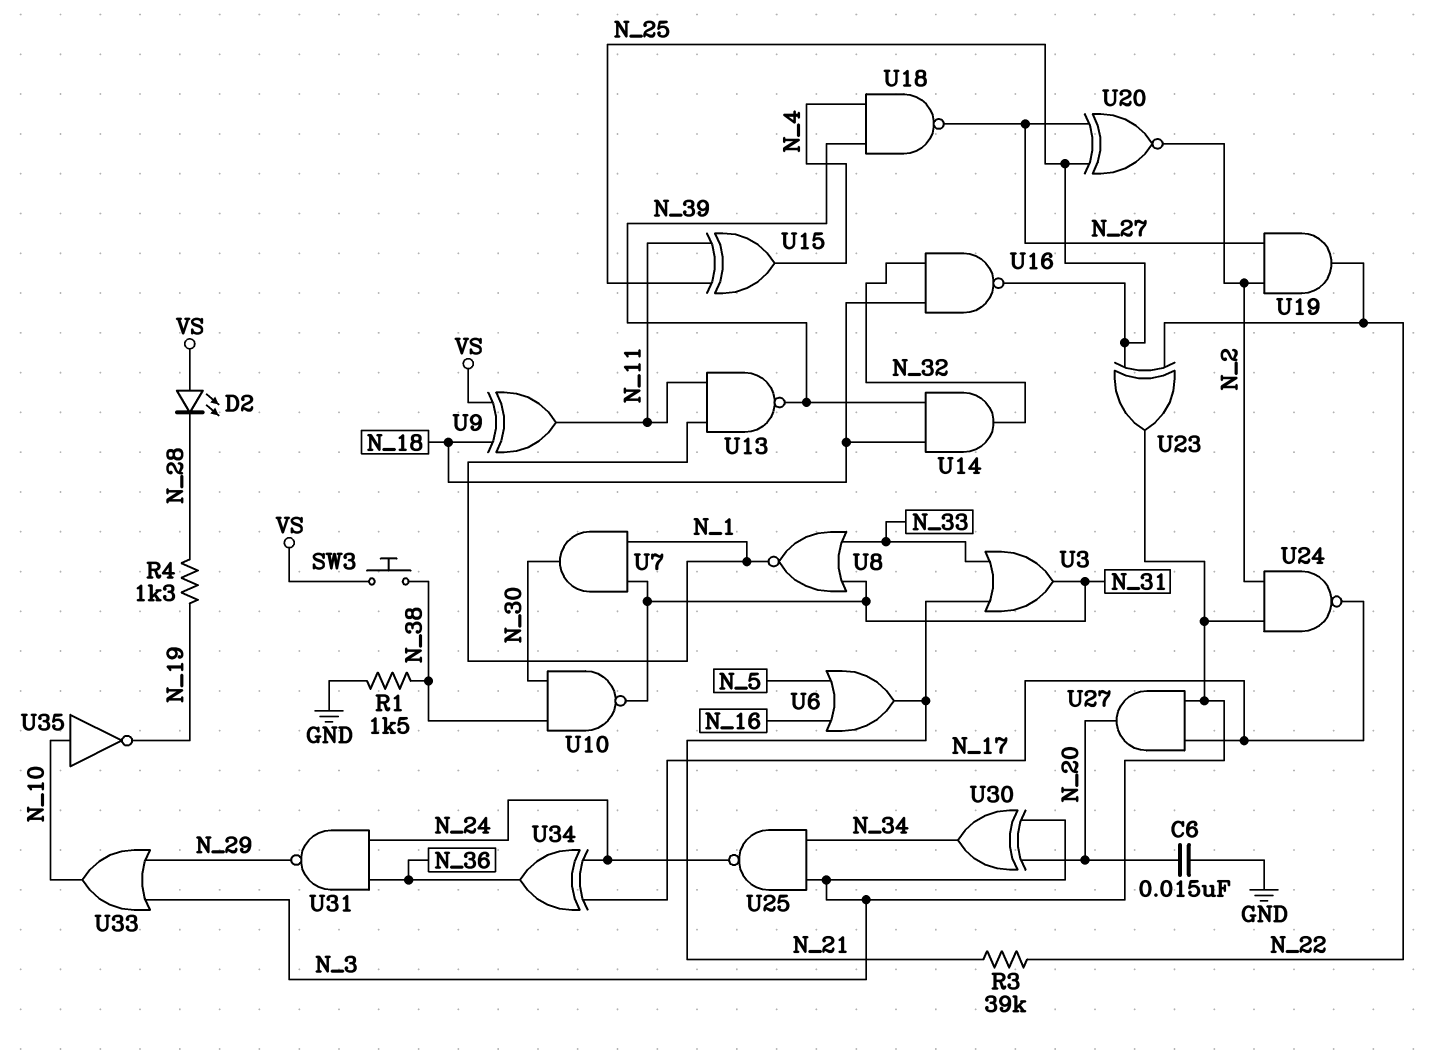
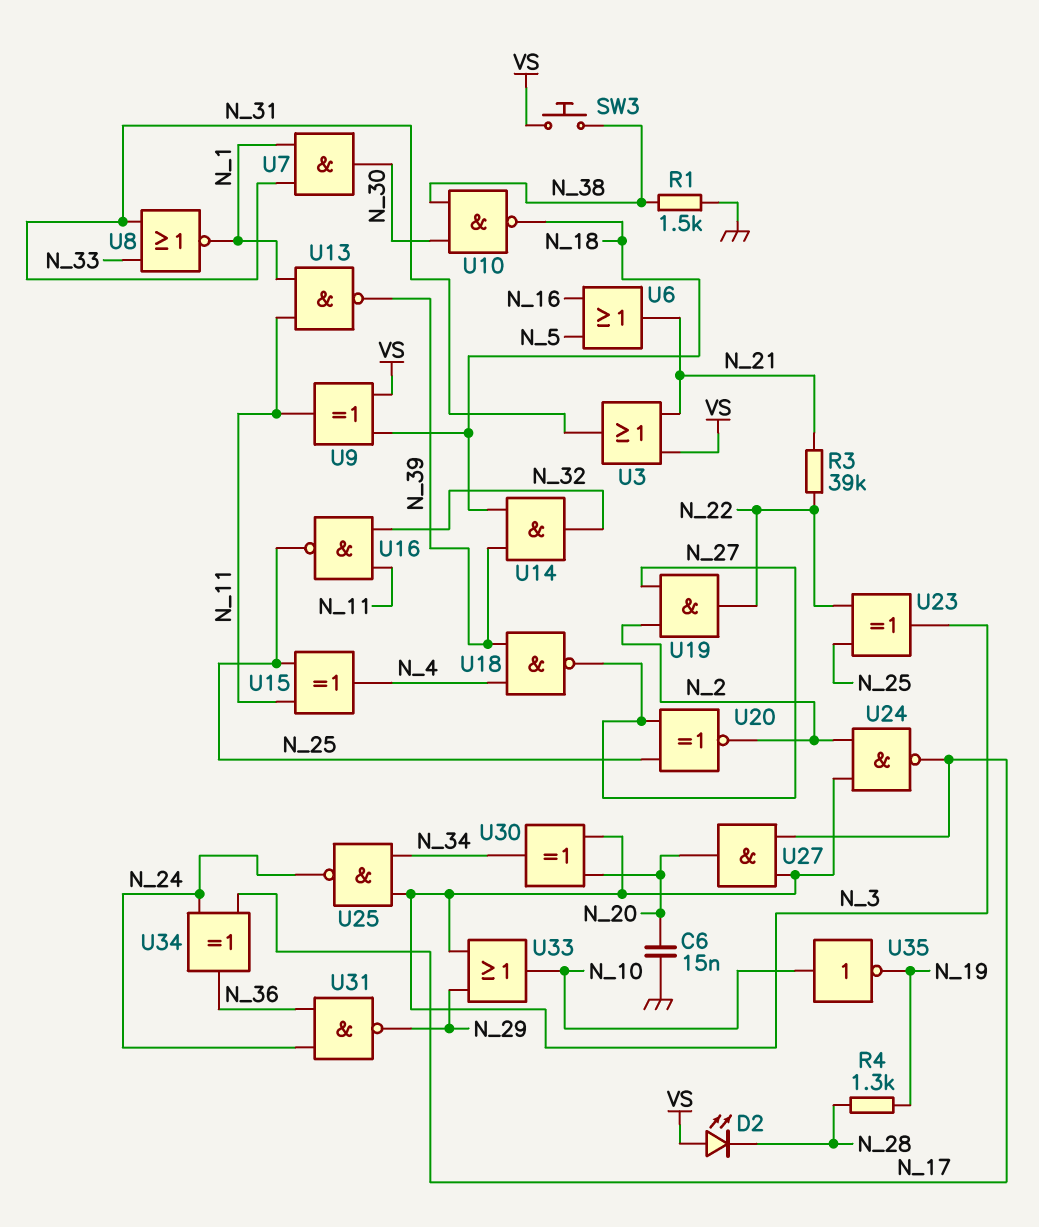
U3: OR (in N_21, in N_33, out N_31) -> OR (in N_21, in VS, out N_31)
U10: NAND (in N_30, in N_38, out N_31) -> NAND (in N_30, in N_38, out N_18)
U16: NAND (in N_18, in N_32, out N_25) -> NAND (in N_11, in N_32, out N_25)

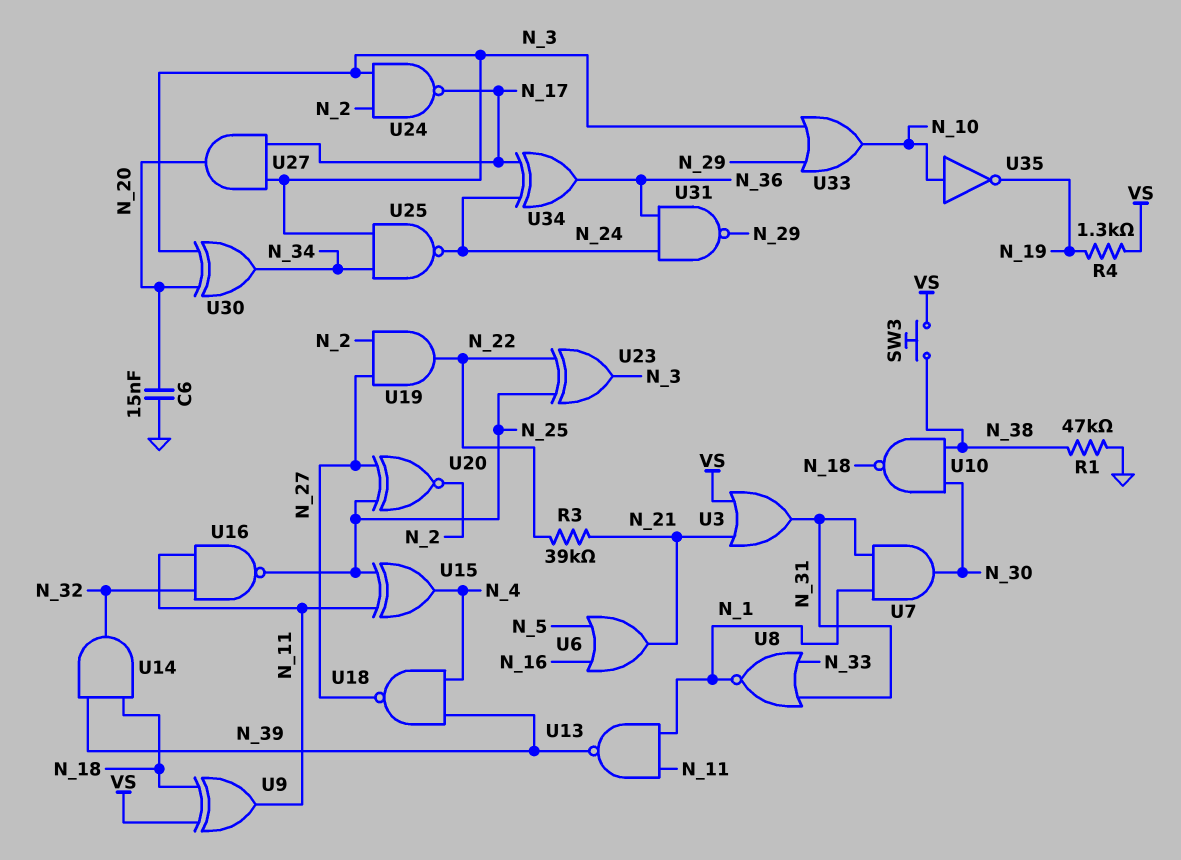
D2: LED (A VS, K N_28) -> none
R1: 1.5k (GND, N_38) -> 47k (GND, N_38)
R4: 1.3k (N_19, N_28) -> 1.3k (N_19, VS)

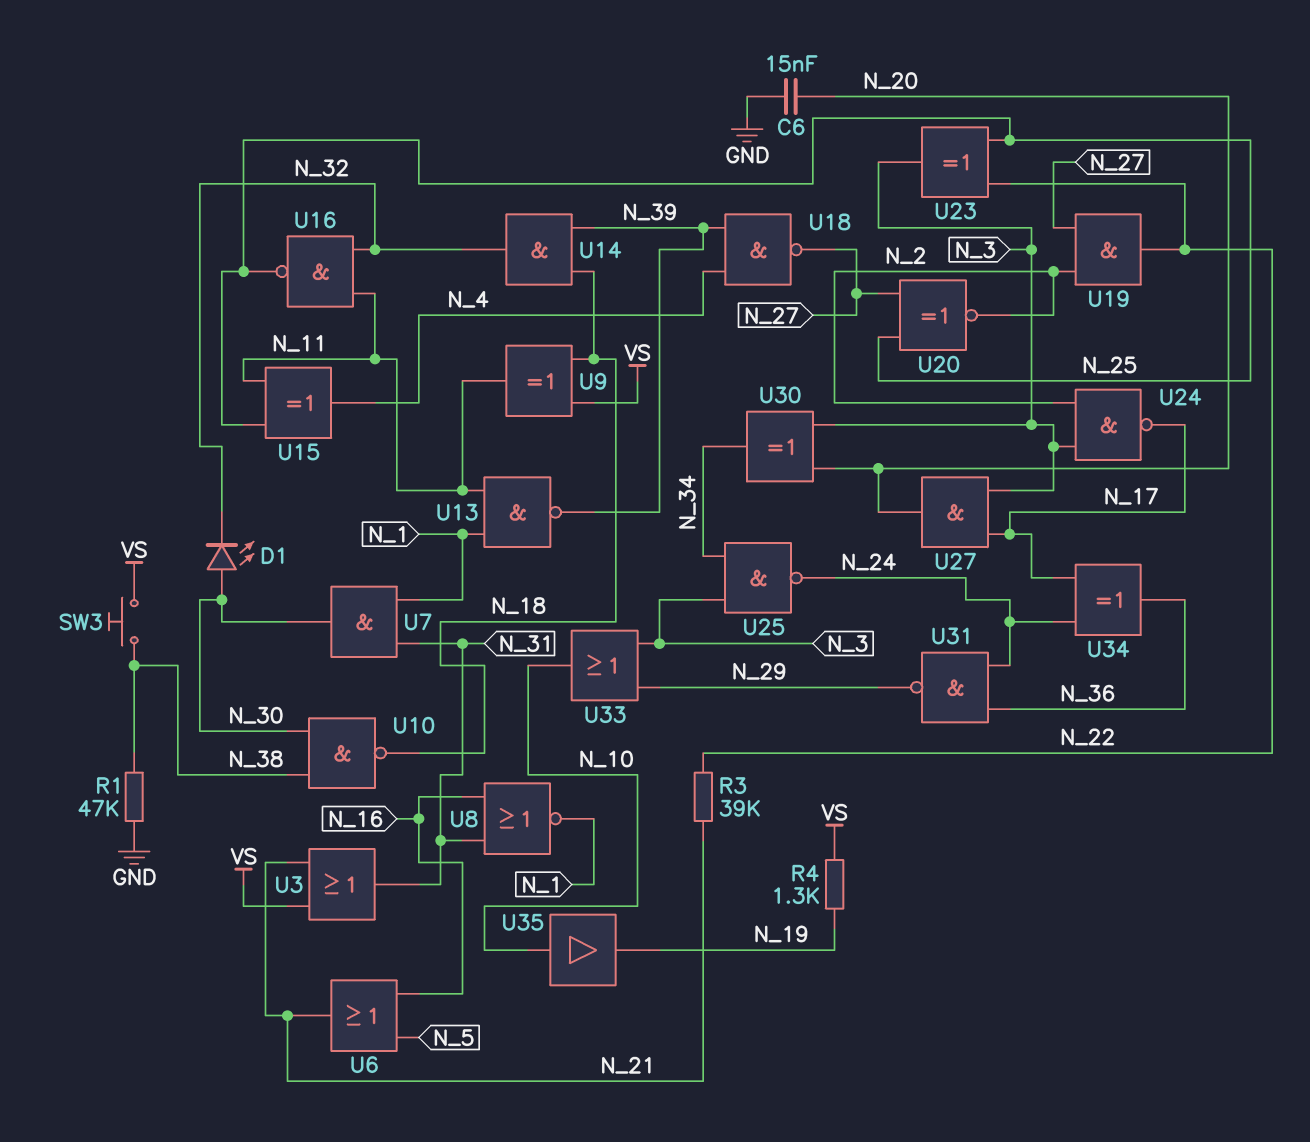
D1: none -> LED (A N_30, K N_32)
U8: NOR (in N_31, in N_33, out N_1) -> NOR (in N_16, in N_31, out N_1)
U35: NOT (in N_10, out N_19) -> buffer (in N_10, out N_19)

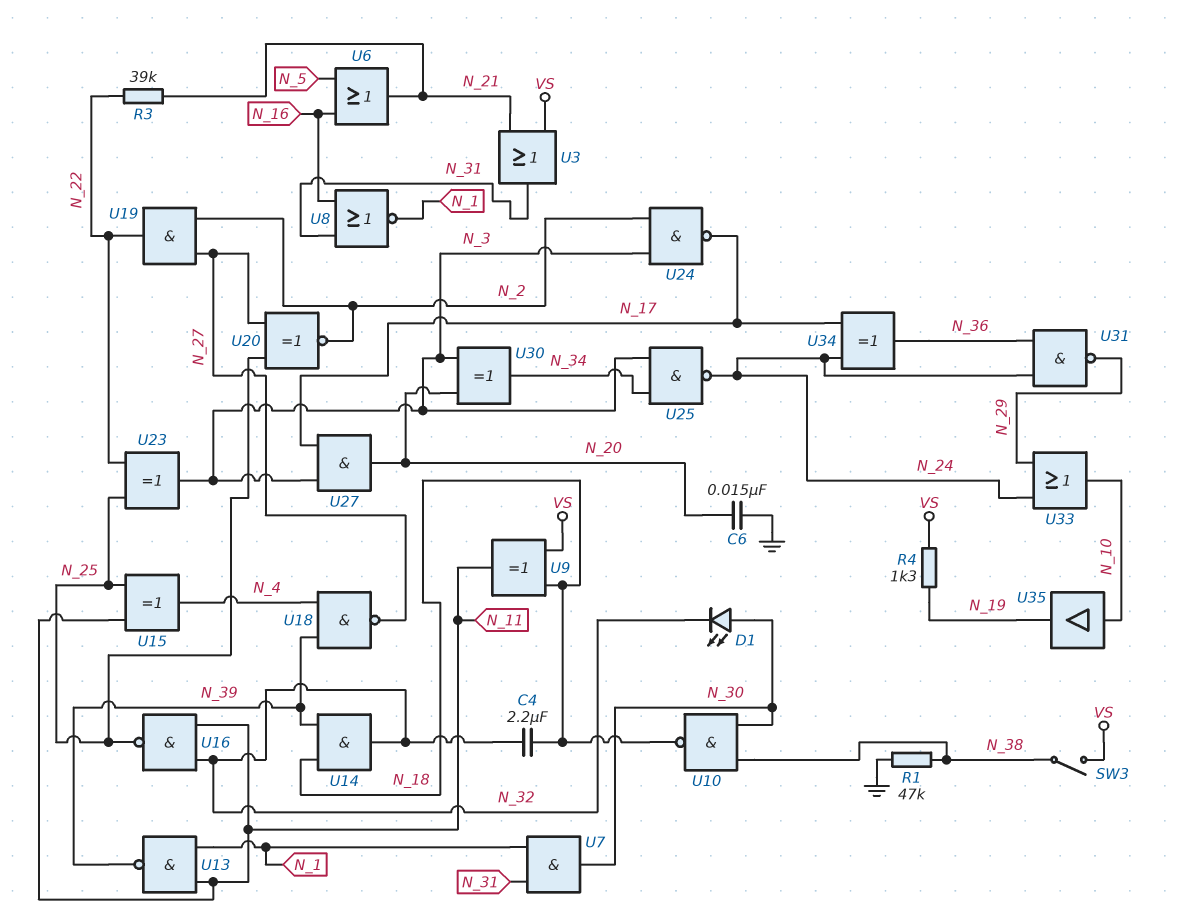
C4: none -> 2.2uF (N_18, N_32)
SW3: button (N_38, VS) -> switch (N_38, VS)
U33: OR (in N_3, in N_29, out N_10) -> OR (in N_24, in N_29, out N_10)

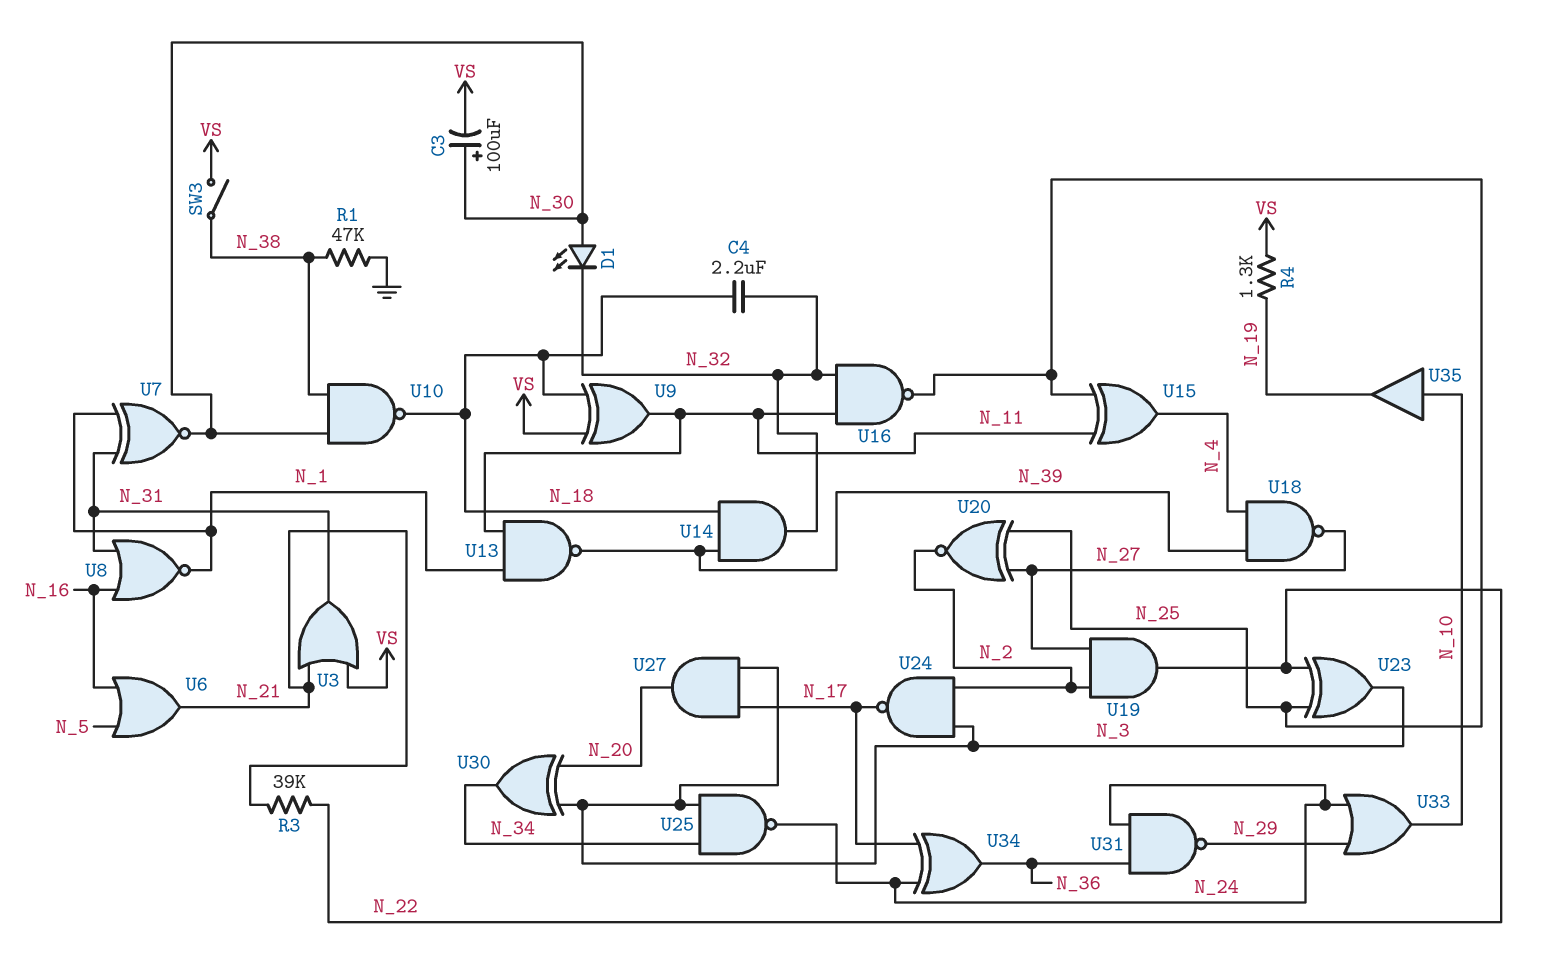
C3: none -> 100uF (plus N_30, minus VS)
C6: 15nF (GND, N_20) -> none
U7: AND (in N_1, in N_31, out N_30) -> XNOR (in N_1, in N_31, out N_30)

